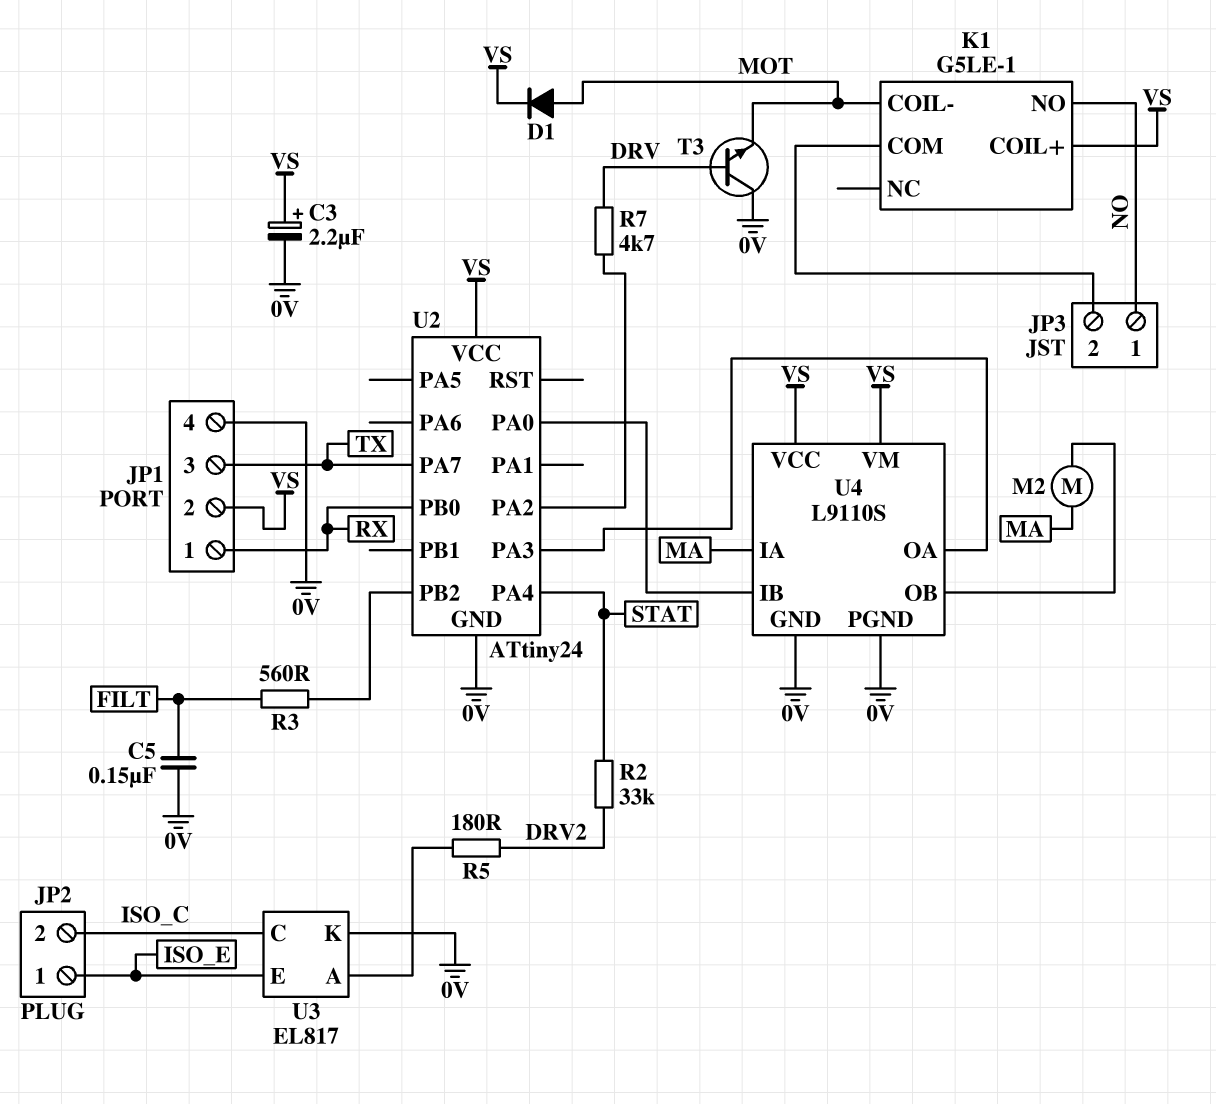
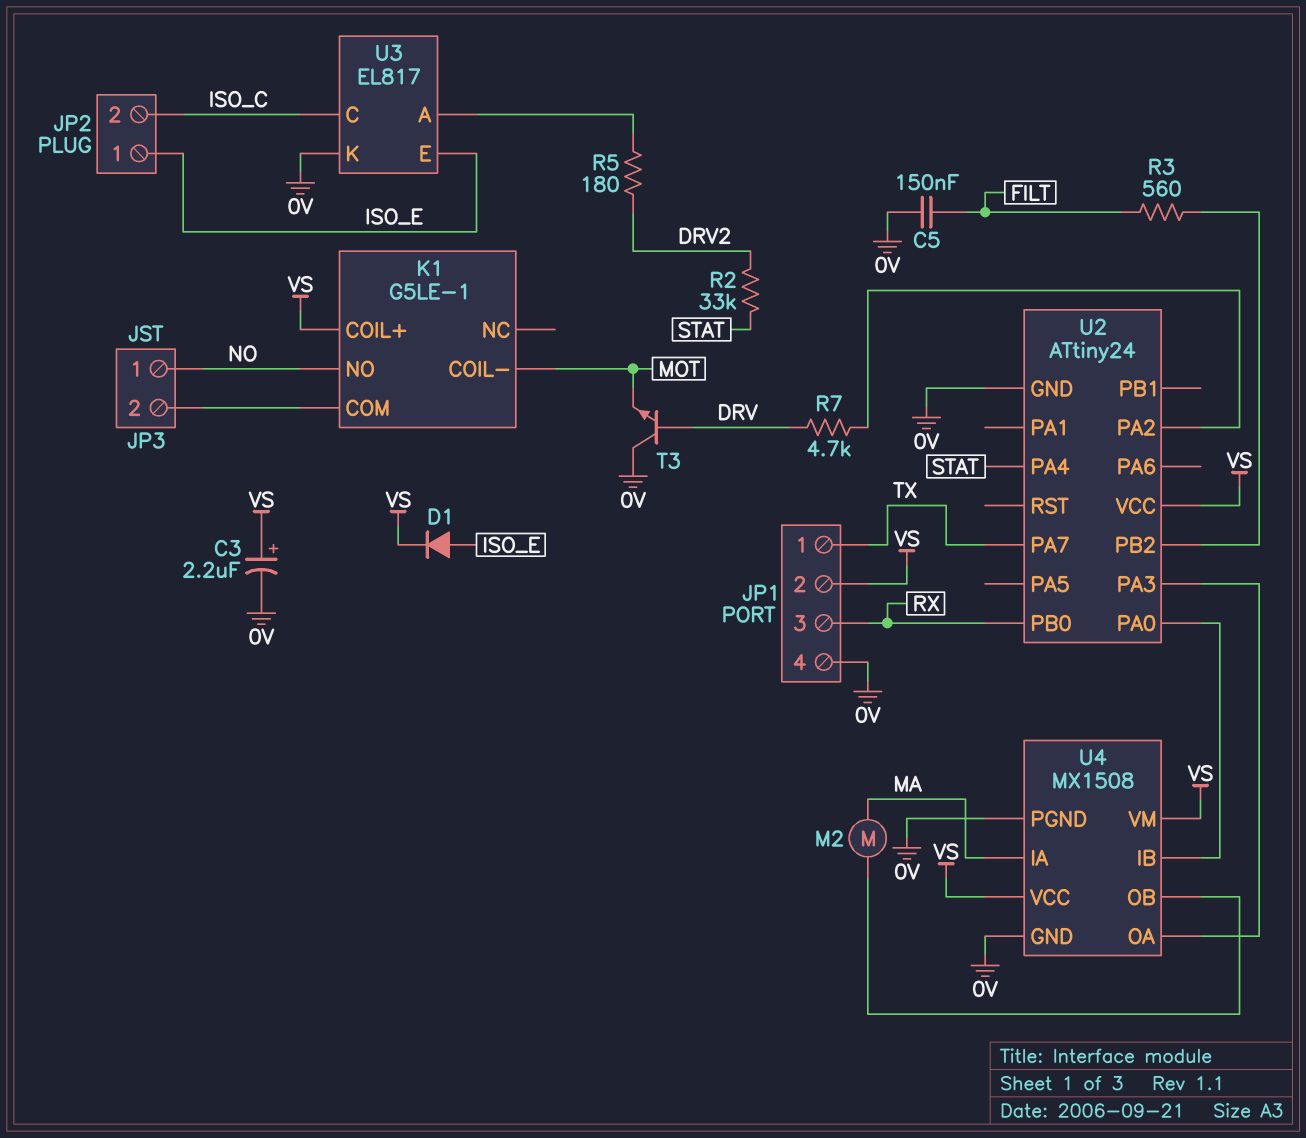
D1: diode (A MOT, K VS) -> diode (A ISO_E, K VS)
JP1 pin 1: RX -> TX
JP1 pin 3: TX -> RX
U4: L9110S -> MX1508

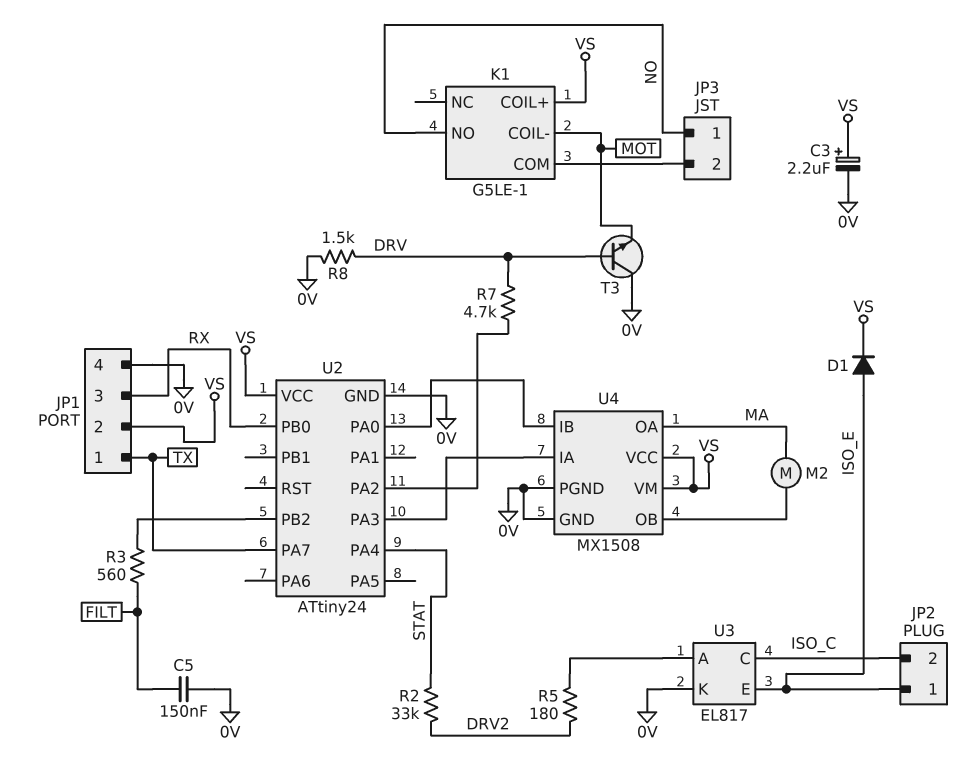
R8: none -> 1.5k (0V, DRV)
U4 pin IA: MA -> U2/PA3
U4 pin OA: U2/PA3 -> MA

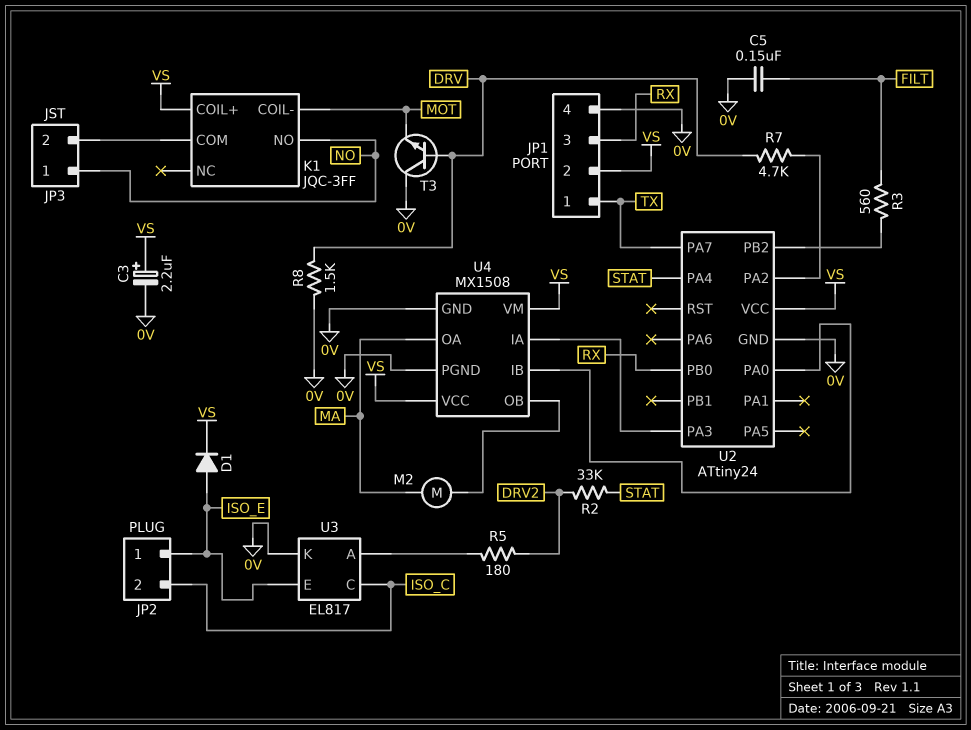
K1: G5LE-1 -> JQC-3FF

